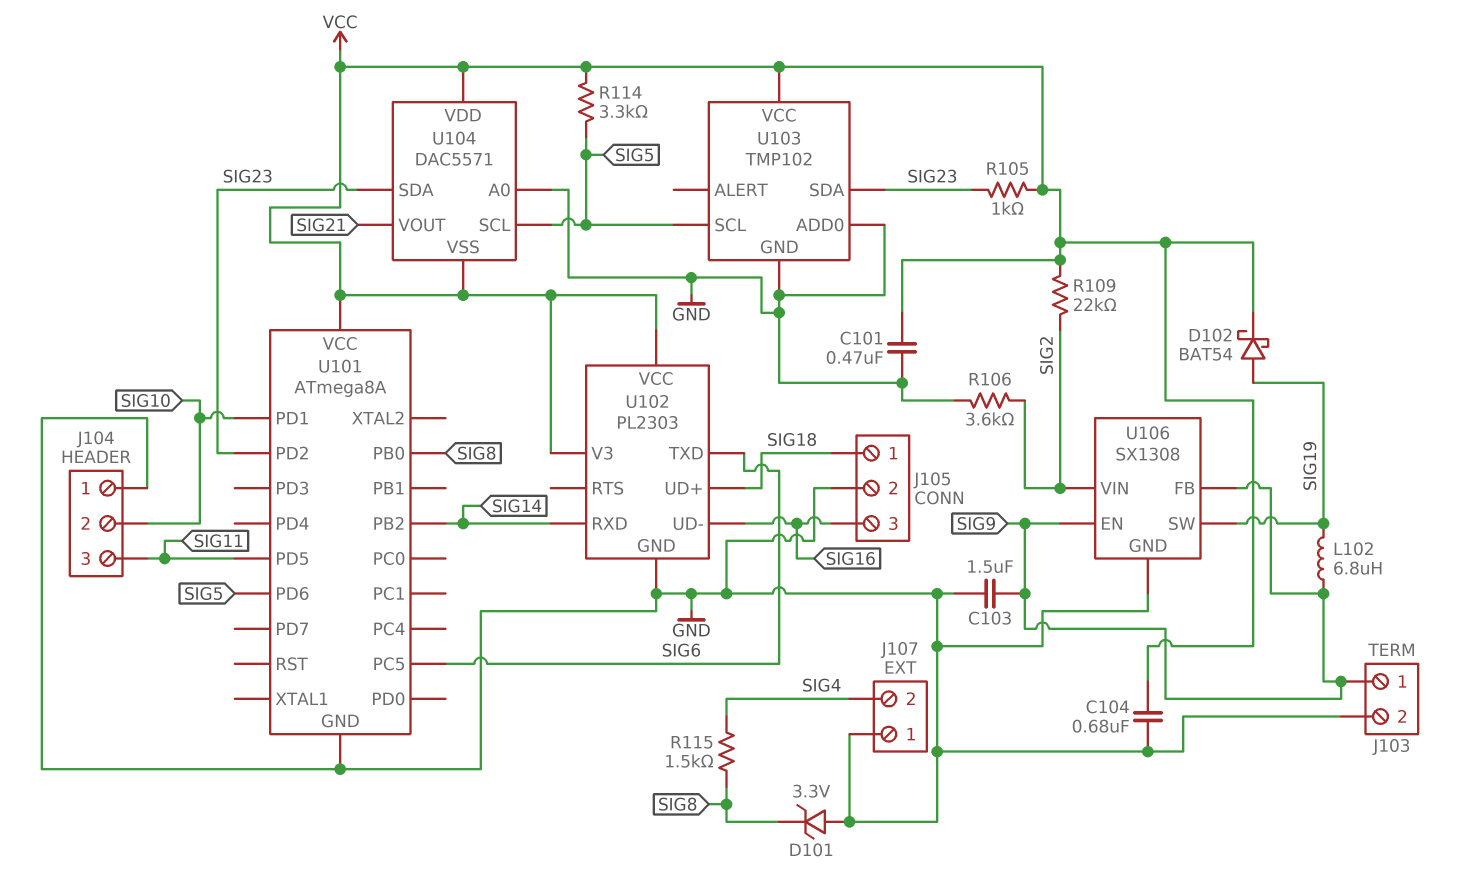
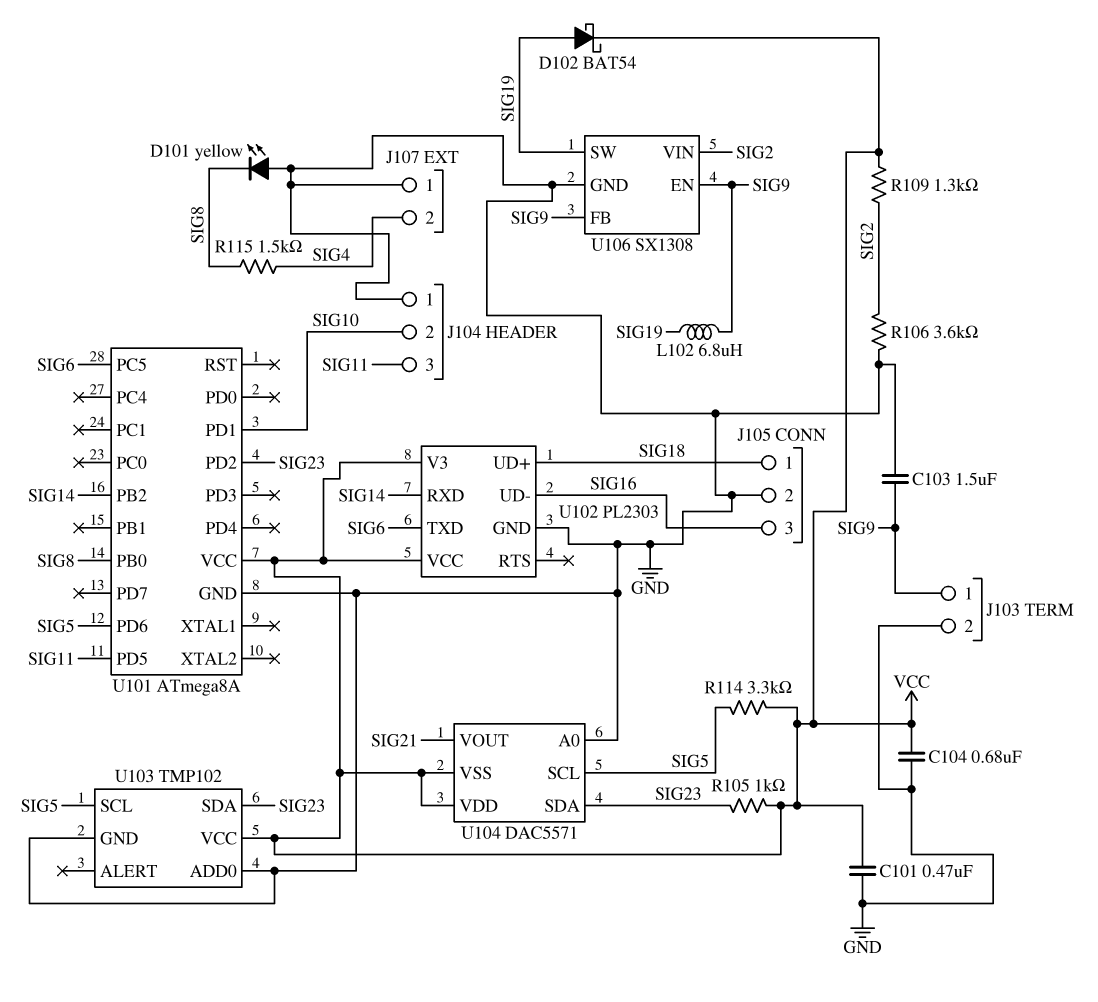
D101: zener 3.3V (A GND, K SIG8) -> LED yellow (A GND, K SIG8)
R109: 22k (SIG2, VCC) -> 1.3k (SIG2, VCC)

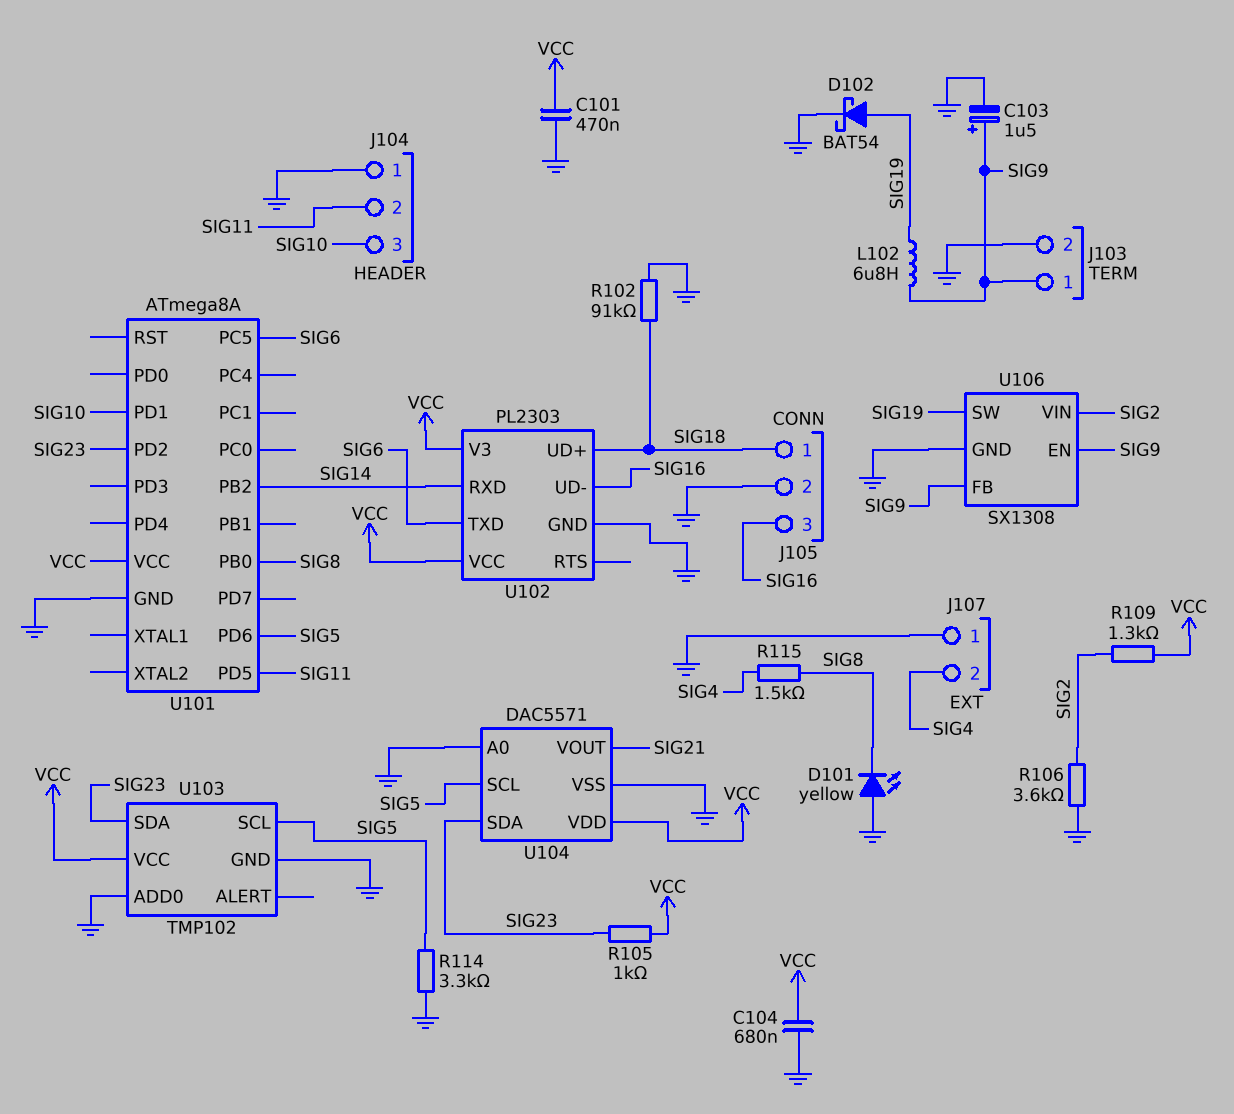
C103: 1.5uF (GND, SIG9) -> 1.5uF (plus SIG9, minus GND)
D102: schottky BAT54 (A SIG19, K VCC) -> schottky BAT54 (A SIG19, K GND)
J104 pin 2: SIG10 -> SIG11
J104 pin 3: SIG11 -> SIG10
R102: none -> 91k (GND, SIG18)
R114: 3.3k (SIG5, VCC) -> 3.3k (GND, SIG5)
U104 pin VSS: VCC -> GND

